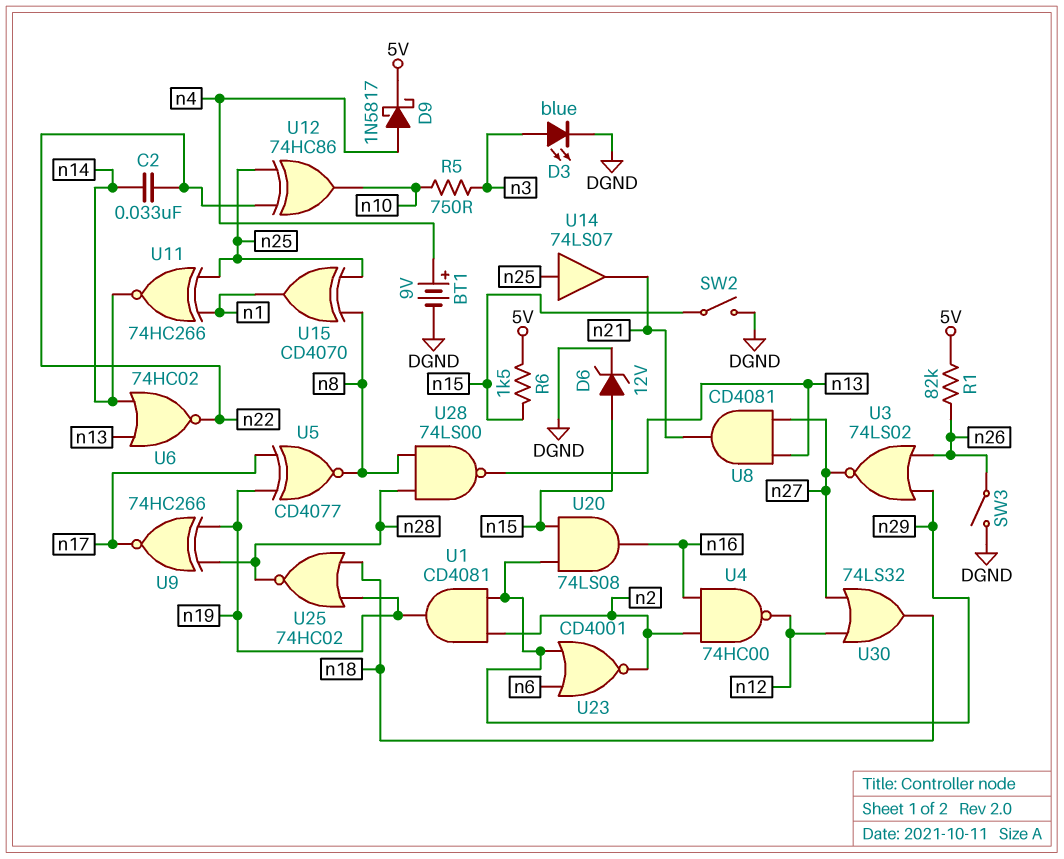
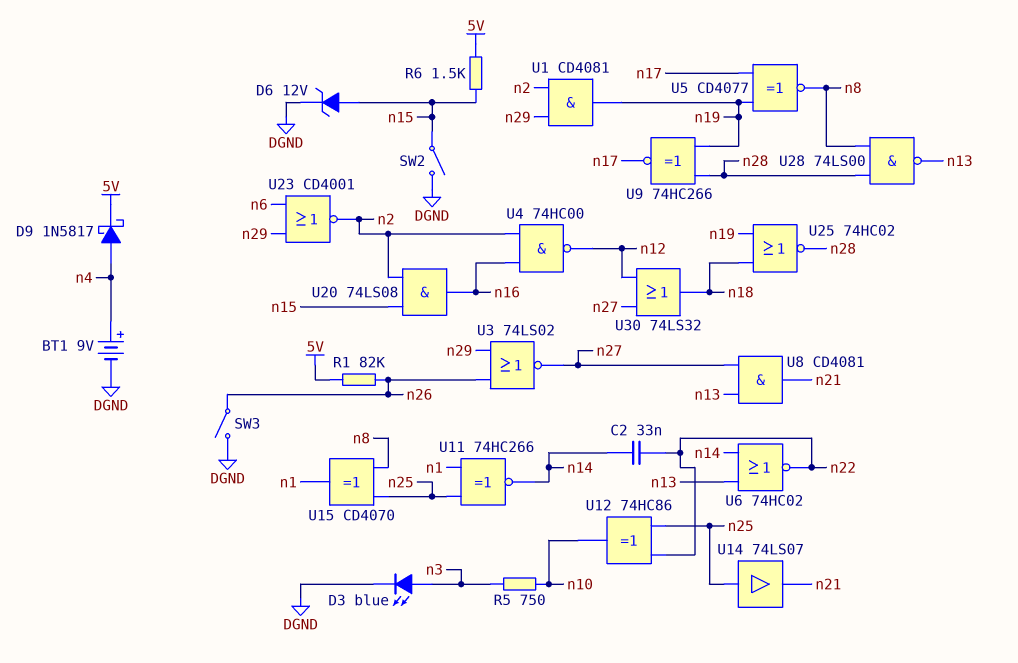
U20: AND 74LS08 (in n15, in n29, out n16) -> AND 74LS08 (in n2, in n15, out n16)

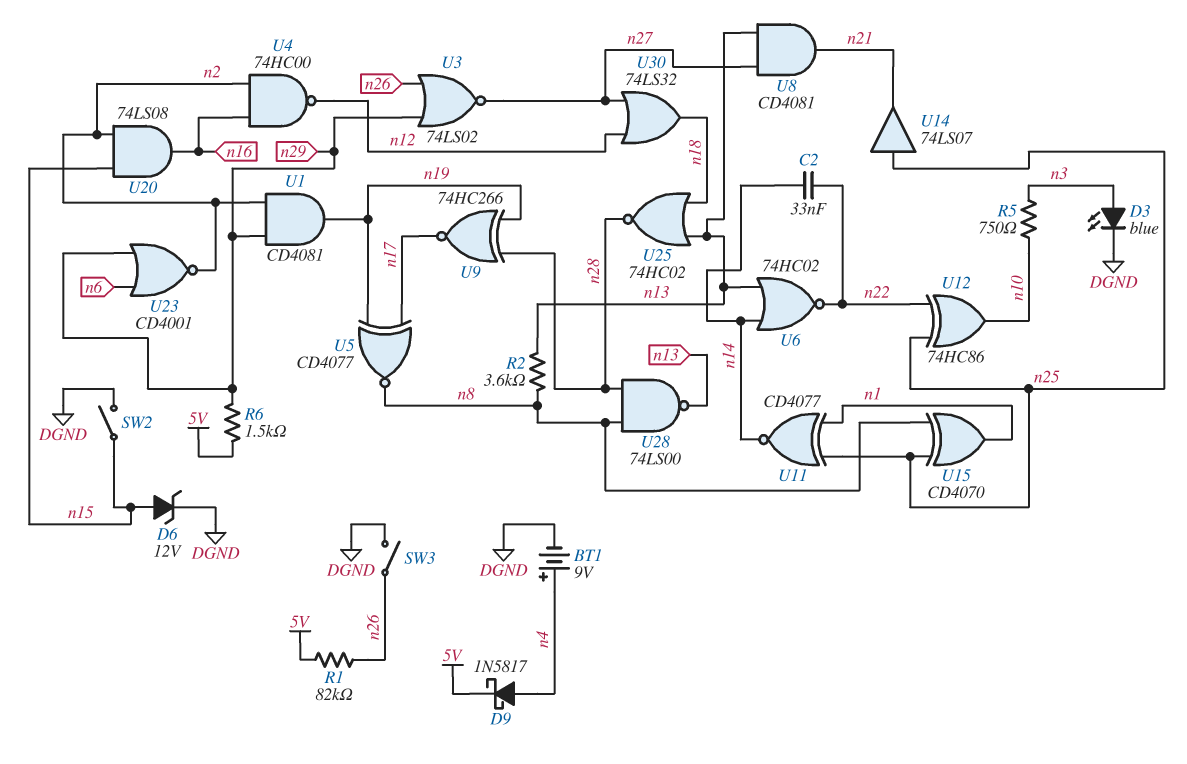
R2: none -> 3.6k (n8, n13)
R6: 1.5k (5V, n15) -> 1.5k (5V, n29)
U11: XNOR 74HC266 (in n1, in n25, out n14) -> XNOR CD4077 (in n1, in n25, out n14)
U25: NOR 74HC02 (in n18, in n19, out n28) -> NOR 74HC02 (in n13, in n18, out n28)

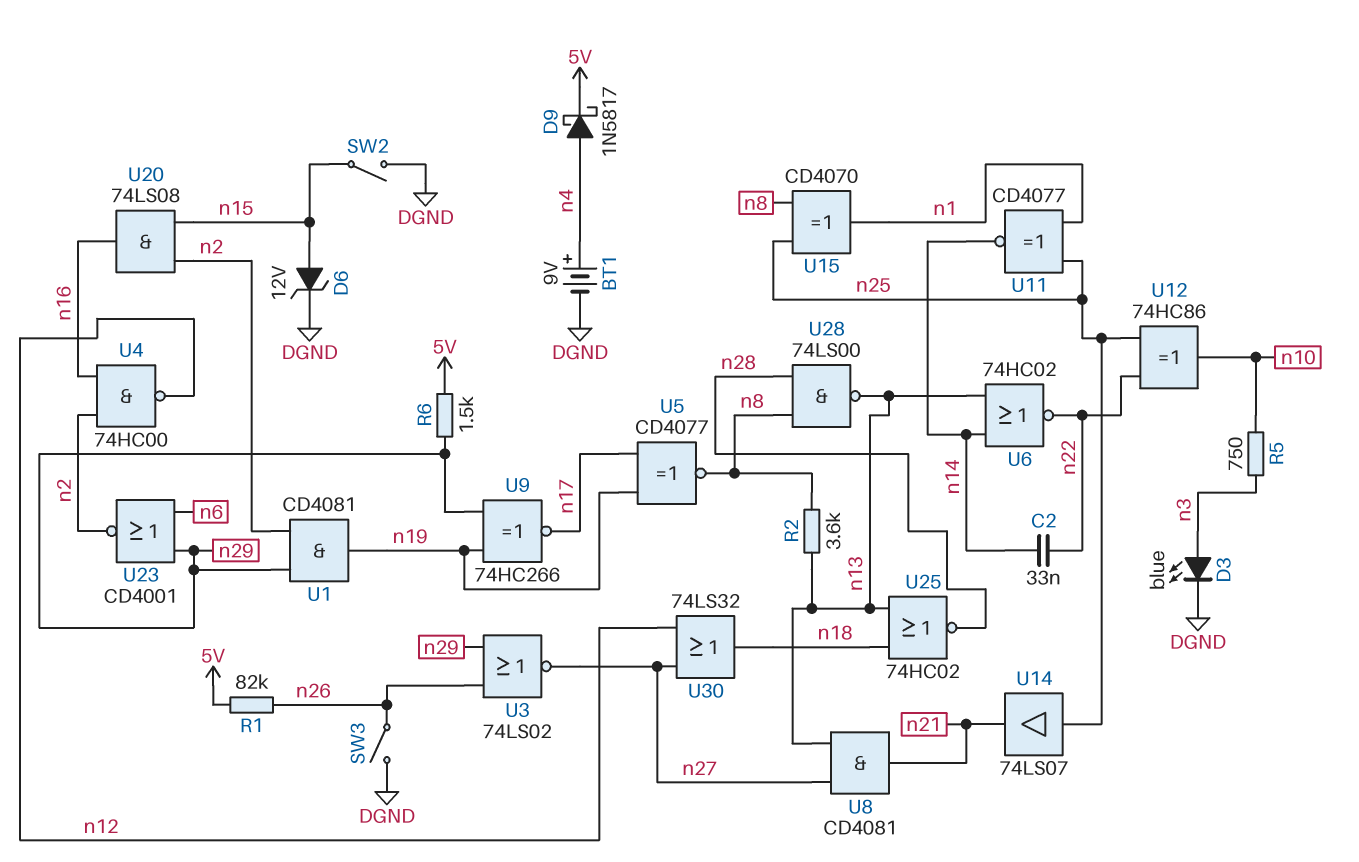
U9: XNOR 74HC266 (in n19, in n28, out n17) -> XNOR 74HC266 (in n19, in n29, out n17)

